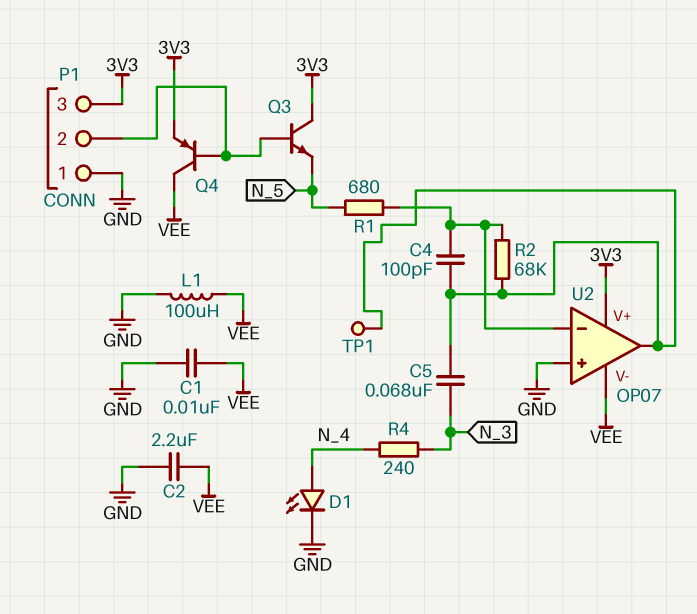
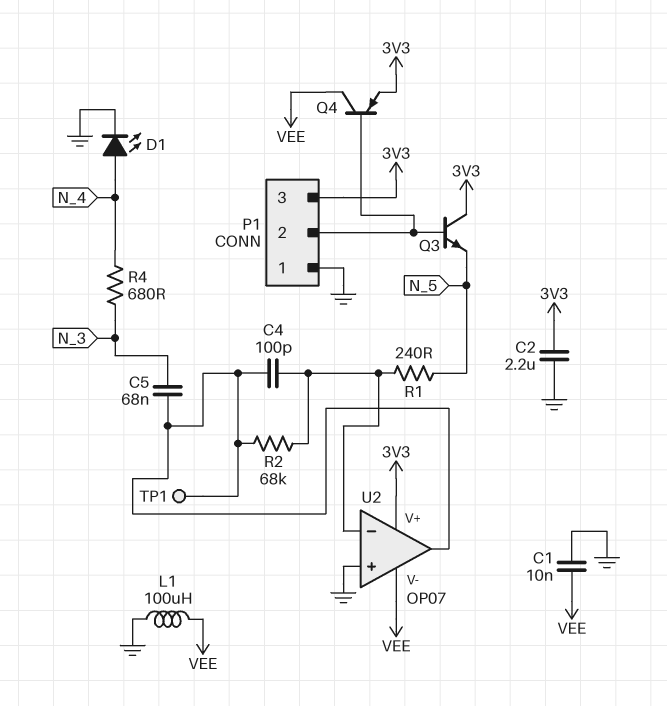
C2: 2.2uF (GND, VEE) -> 2.2uF (3V3, GND)
R1: 680 (N_5, U2/in-) -> 240 (N_5, U2/in-)
R4: 240 (N_3, N_4) -> 680 (N_3, N_4)

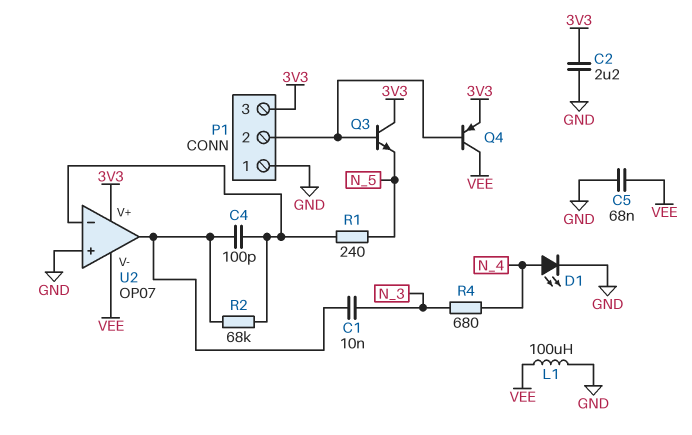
C1: 10nF (GND, VEE) -> 10nF (N_3, U2/out)
C5: 68nF (N_3, U2/out) -> 68nF (GND, VEE)
TP1: test point (U2/out) -> none

